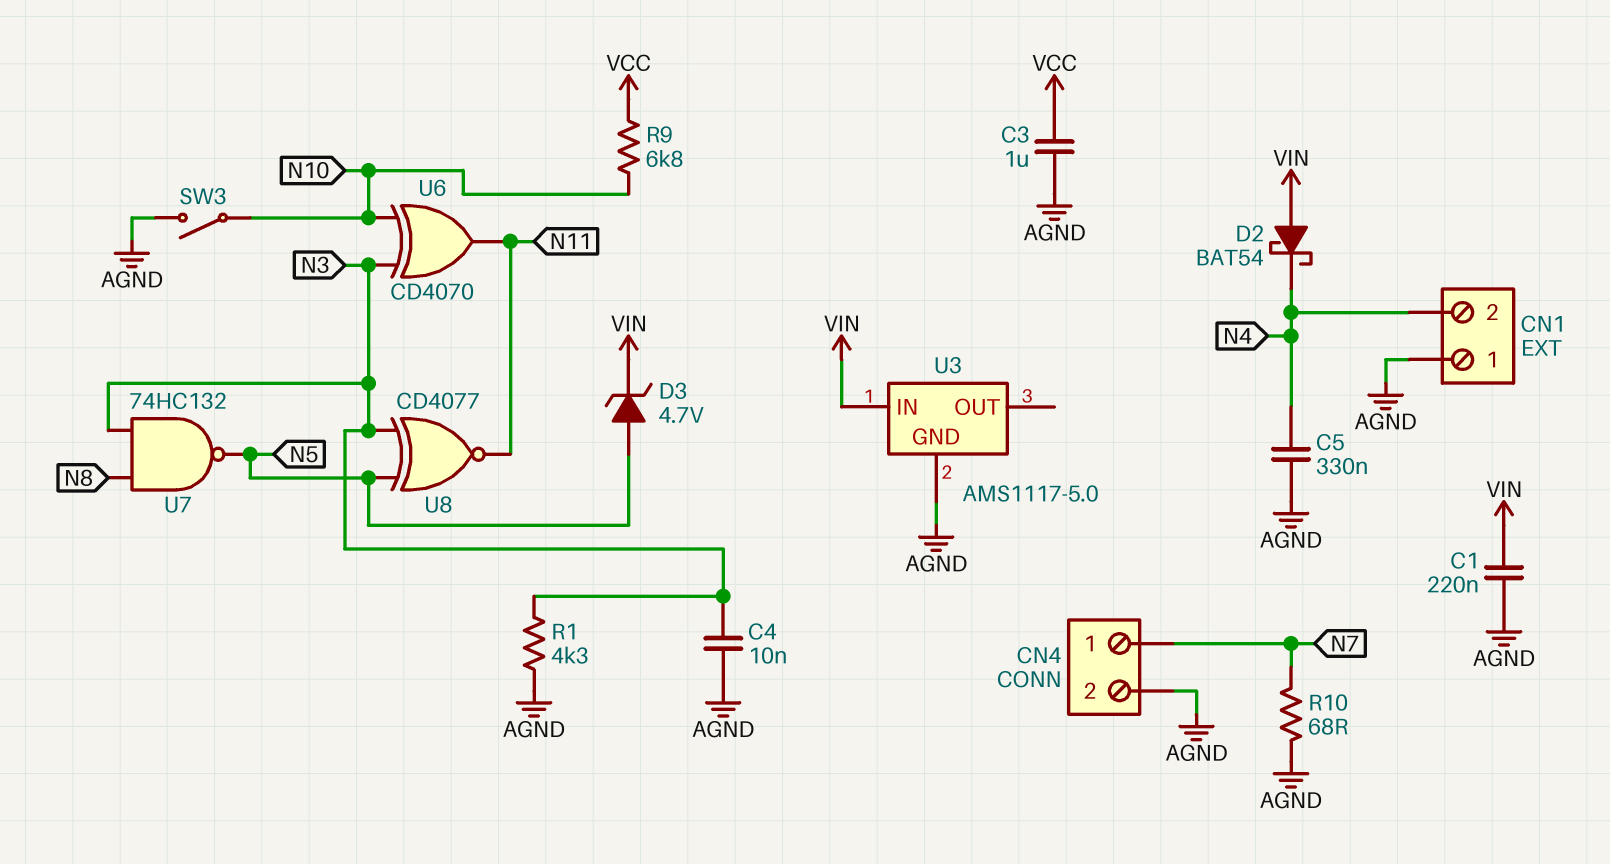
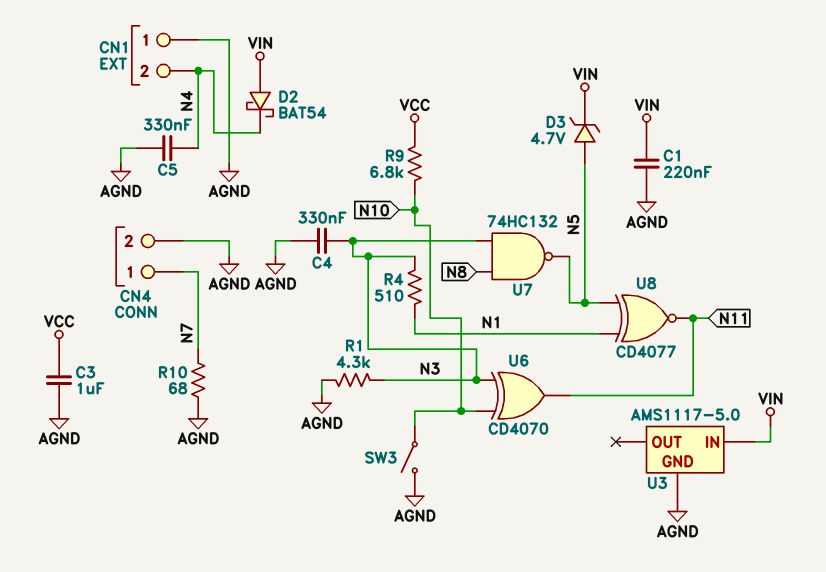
C4: 10nF (AGND, N3) -> 330nF (AGND, N3)
R4: none -> 510 (N1, N3)
U8: XNOR CD4077 (in N3, in N5, out N11) -> XNOR CD4077 (in N1, in N5, out N11)

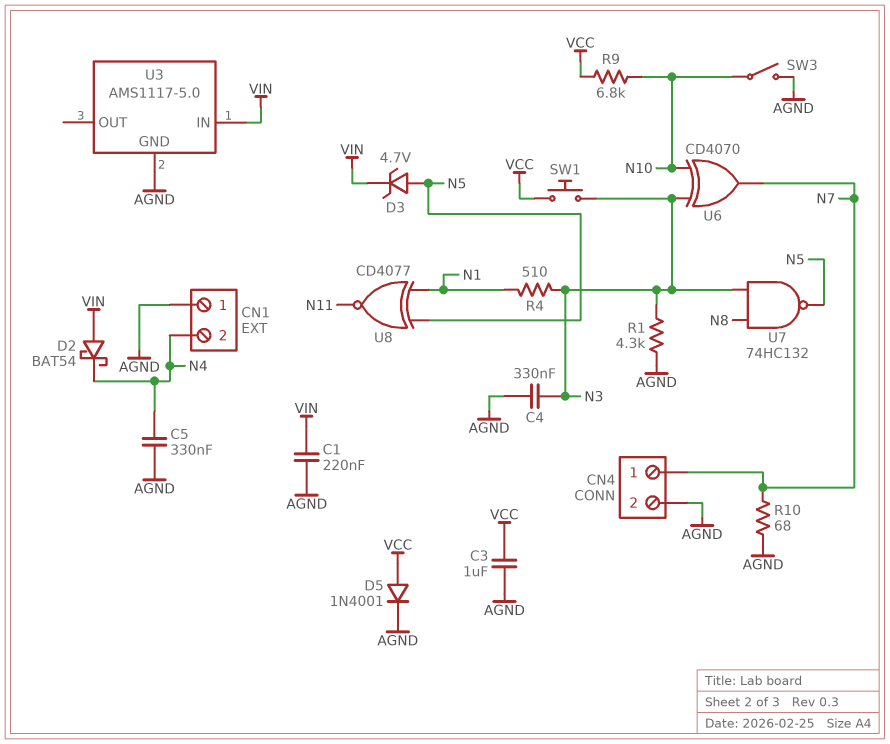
D5: none -> diode 1N4001 (A VCC, K AGND)
SW1: none -> button (N3, VCC)
U6: XOR CD4070 (in N3, in N10, out N11) -> XOR CD4070 (in N3, in N10, out N7)

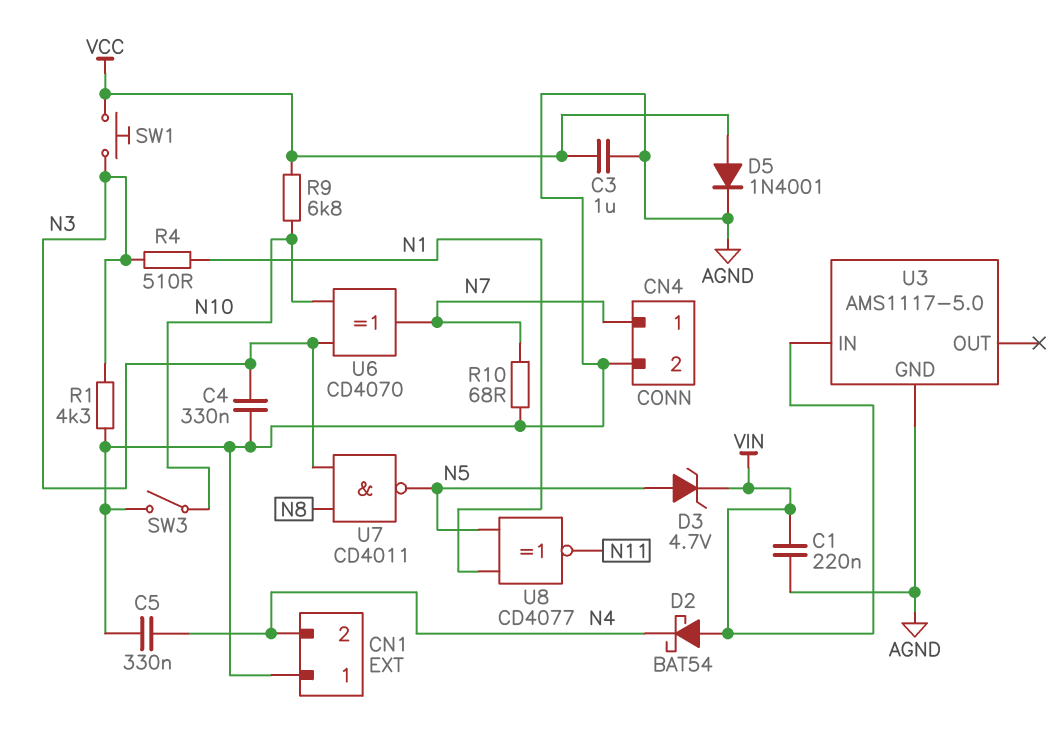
U7: NAND 74HC132 (in N3, in N8, out N5) -> NAND CD4011 (in N3, in N8, out N5)

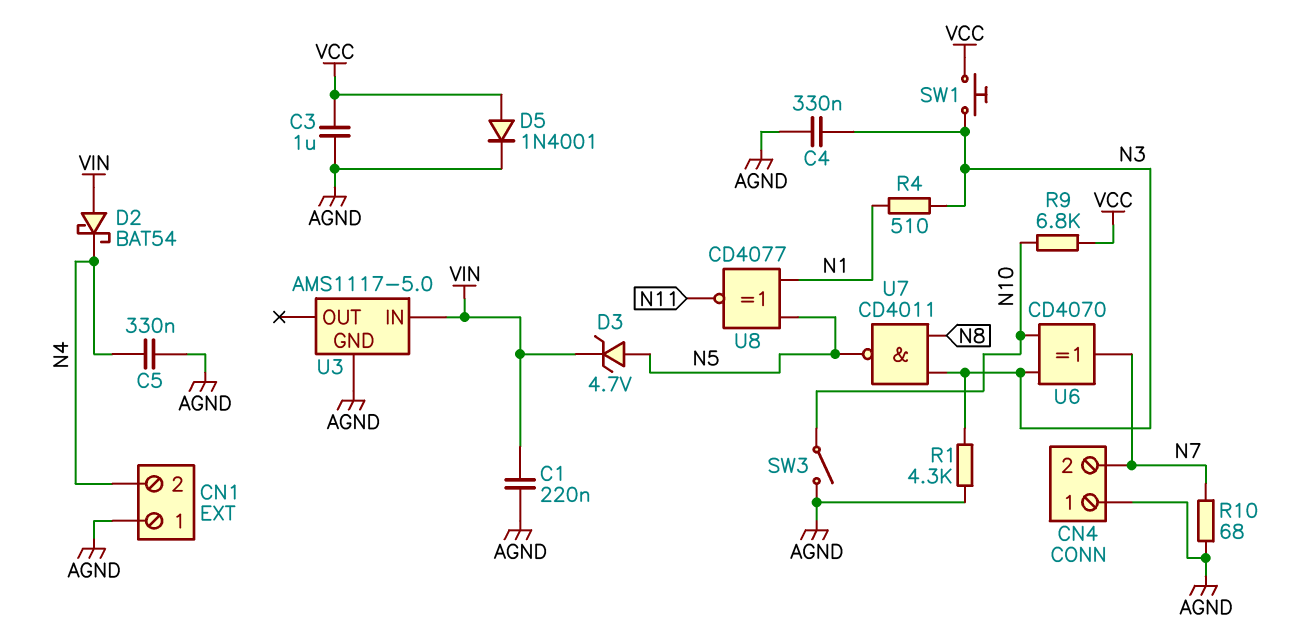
CN4 pin 1: N7 -> AGND
CN4 pin 2: AGND -> N7

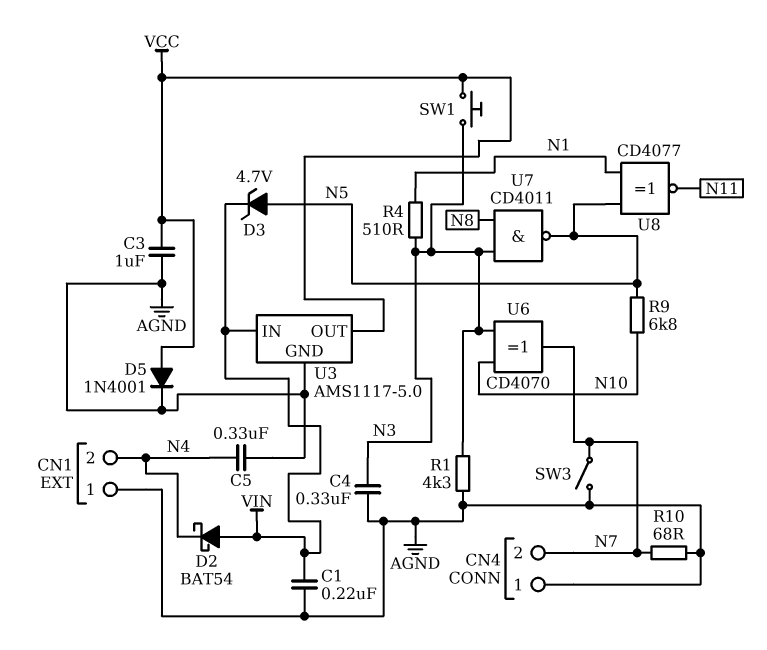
R9: 6.8k (N10, VCC) -> 6.8k (N5, N10)
SW3: switch (AGND, N10) -> switch (AGND, N7)
U3 pin OUT: none -> VCC

